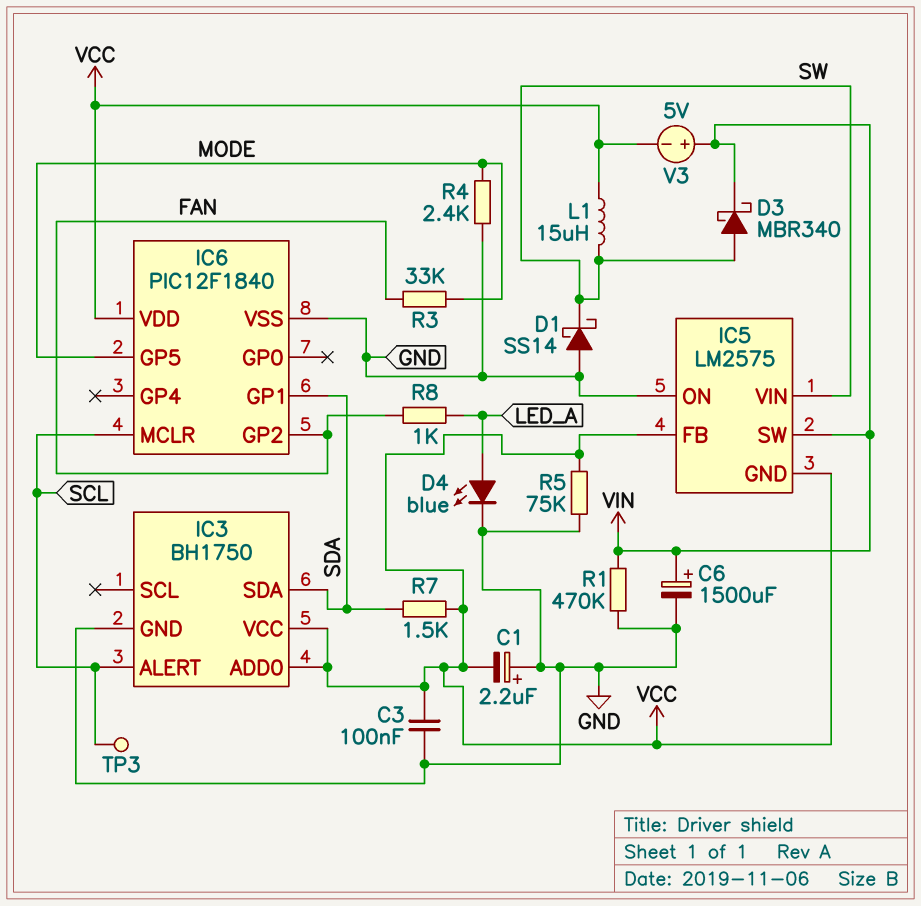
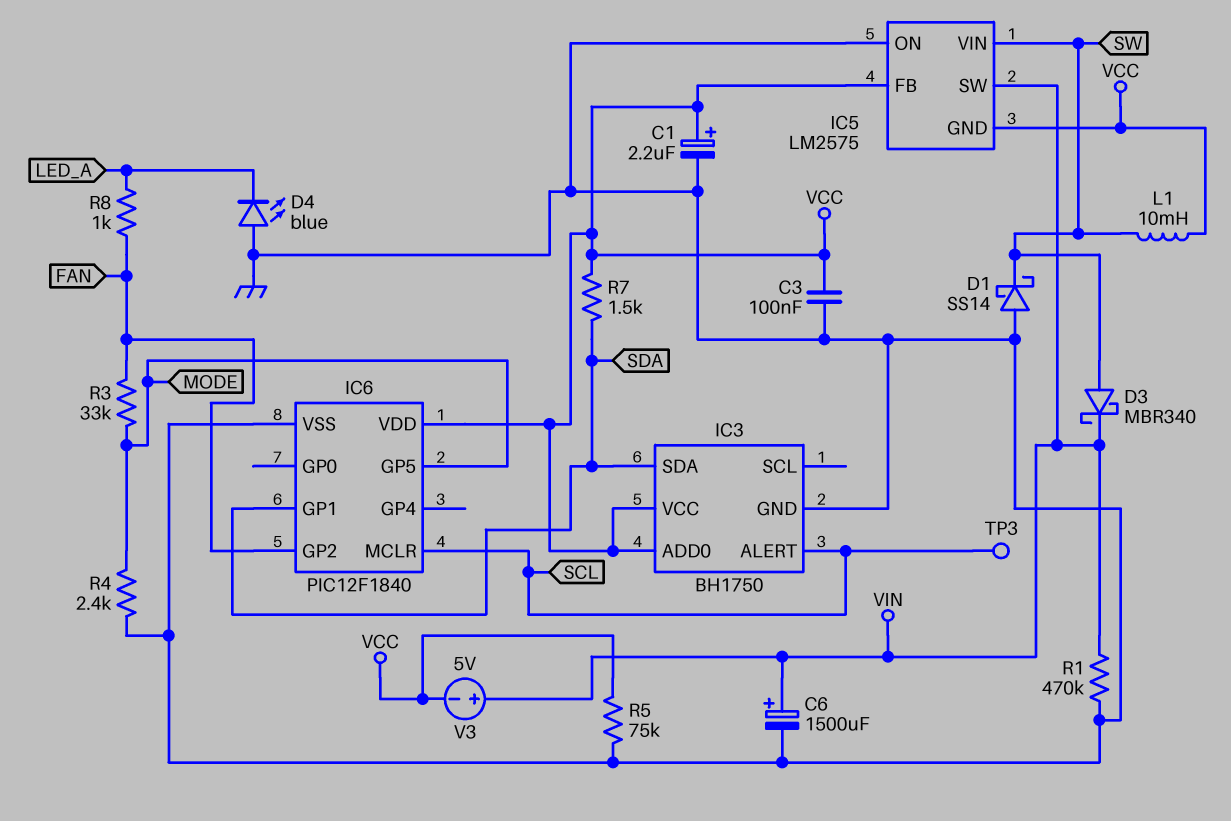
C1: 2.2uF (plus GND, minus VCC) -> 2.2uF (plus VCC, minus GND)
D4: LED blue (A LED_A, K GND) -> LED blue (A GND, K LED_A)
L1: 15uH (SW, VCC) -> 10mH (SW, VCC)

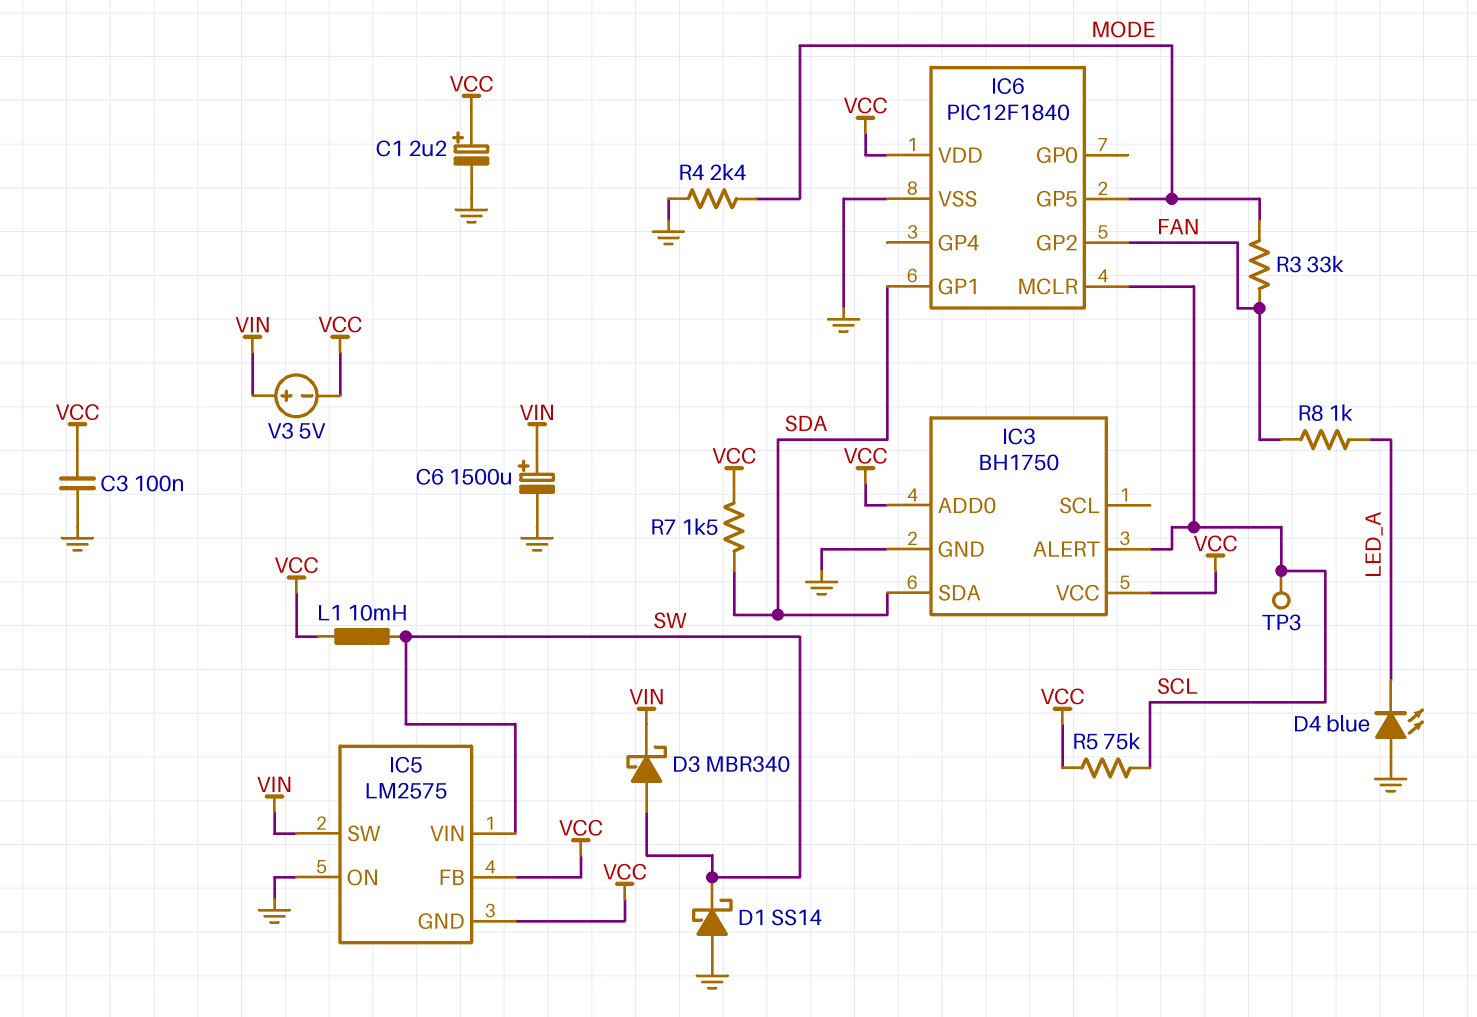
R1: 470k (GND, VIN) -> none
R5: 75k (GND, VCC) -> 75k (SCL, VCC)

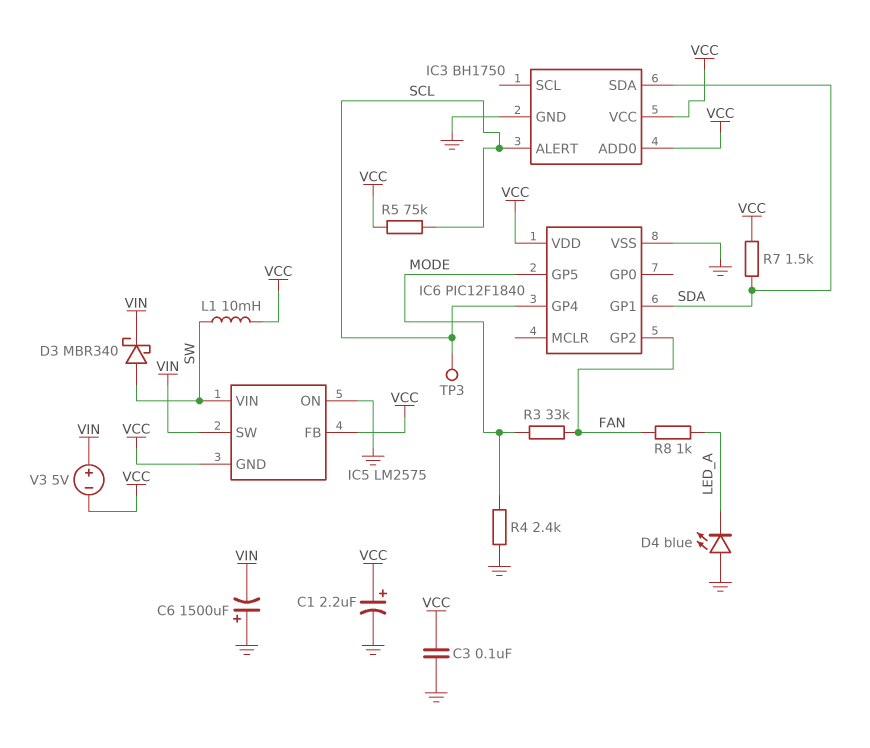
C6: 1500uF (plus VIN, minus GND) -> 1500uF (plus GND, minus VIN)
D1: schottky SS14 (A GND, K SW) -> none
IC6 pin GP4: none -> SCL
IC6 pin MCLR: SCL -> none

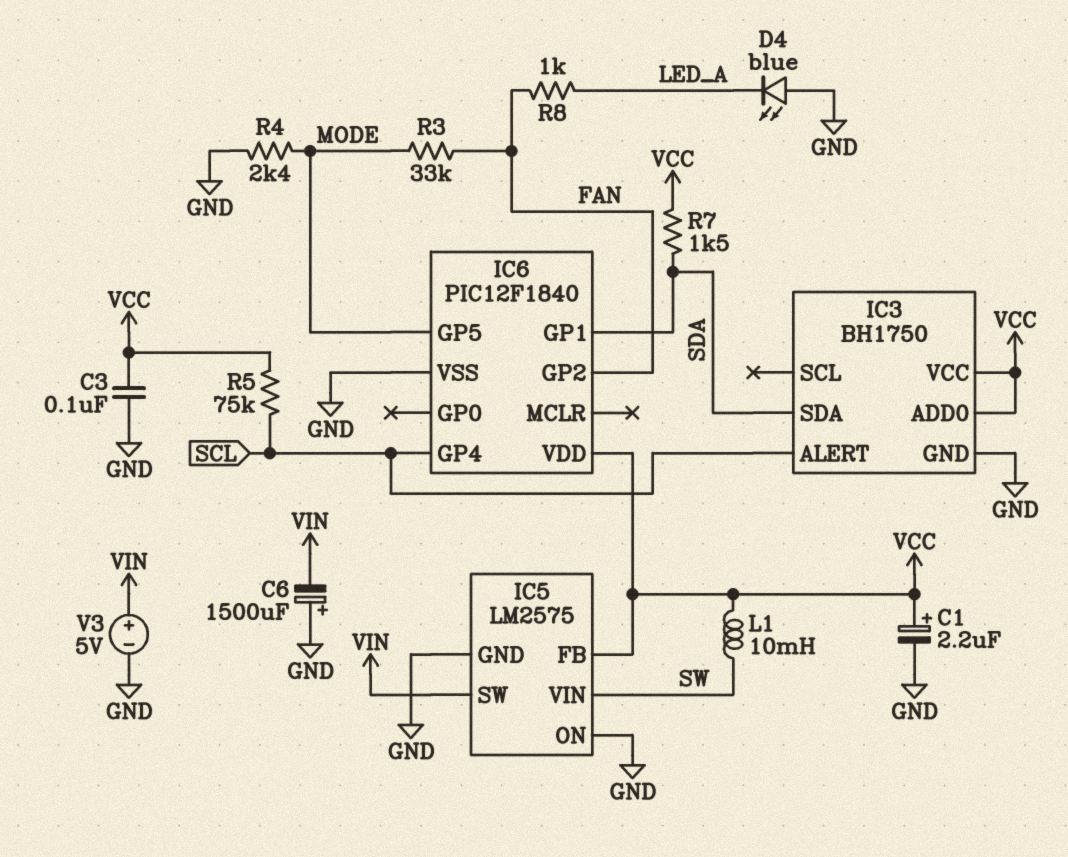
D3: schottky MBR340 (A SW, K VIN) -> none
IC5 pin GND: VCC -> GND
TP3: test point (SCL) -> none
V3: 5V (plus VIN, minus VCC) -> 5V (plus VIN, minus GND)

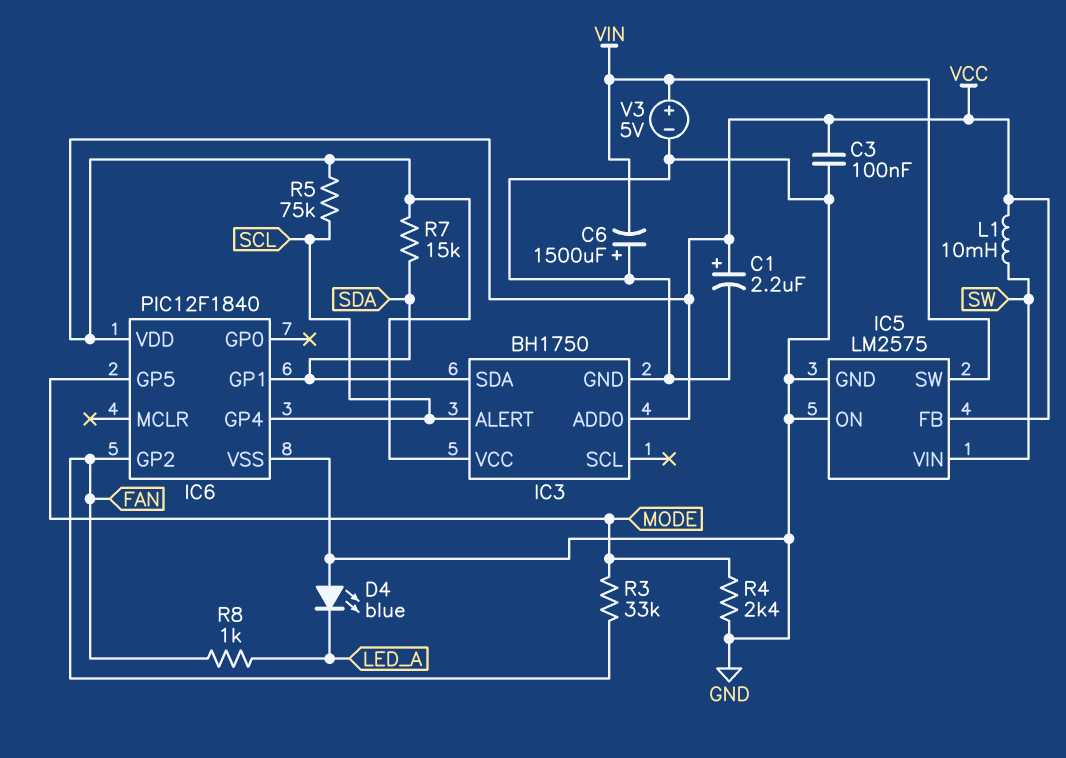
R7: 1.5k (SDA, VCC) -> 15k (SDA, VCC)

